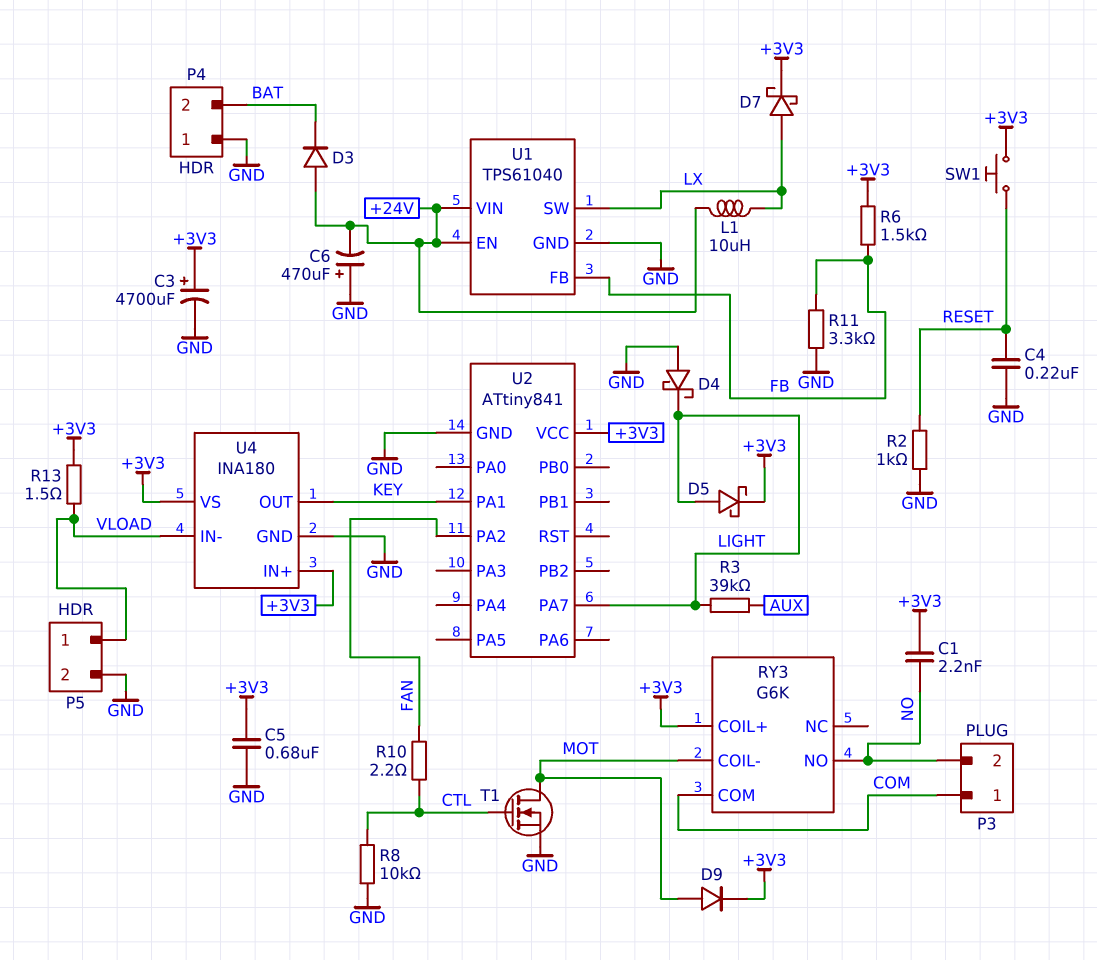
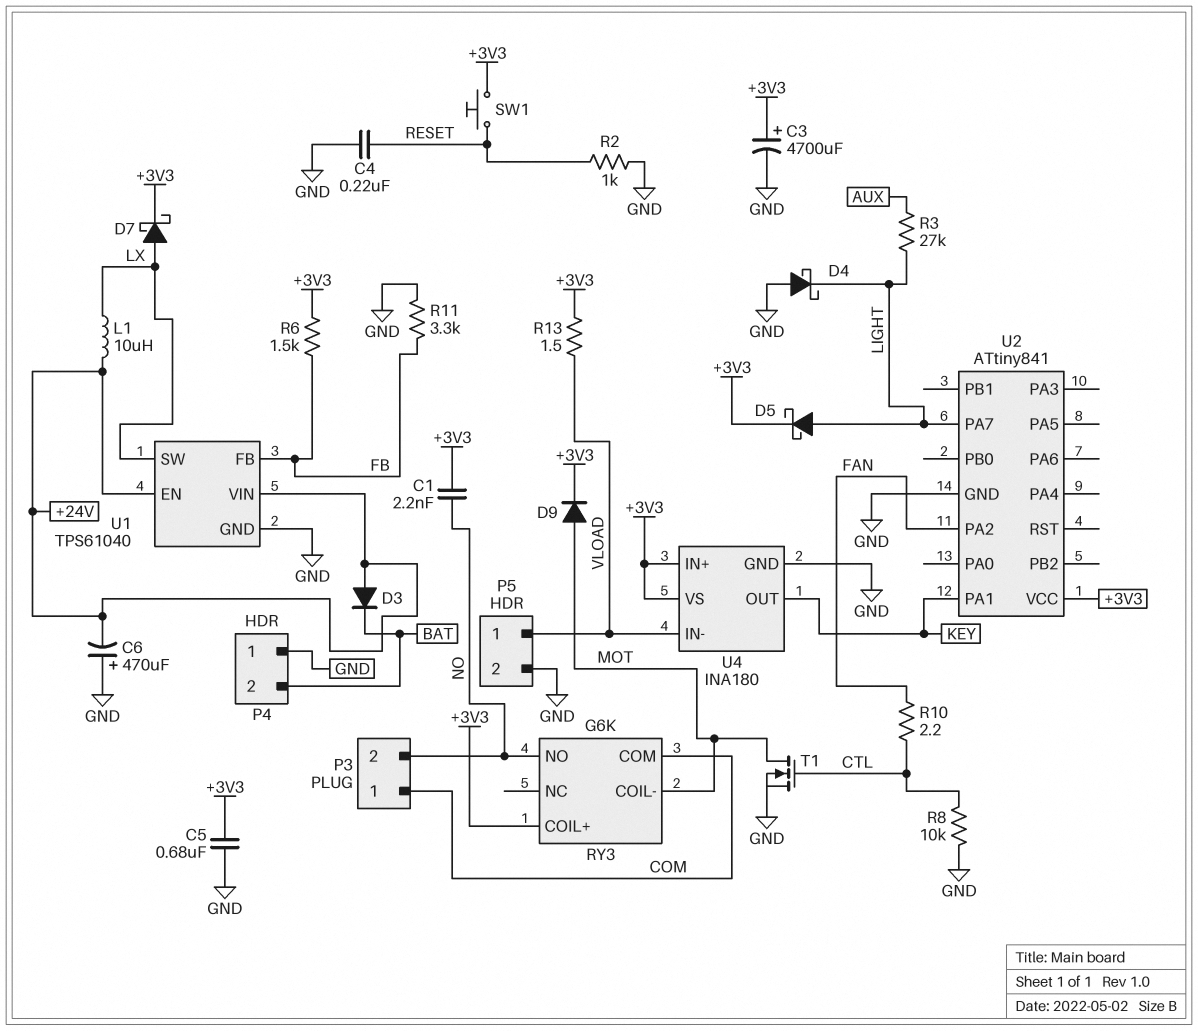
R3: 39k (AUX, LIGHT) -> 27k (AUX, LIGHT)

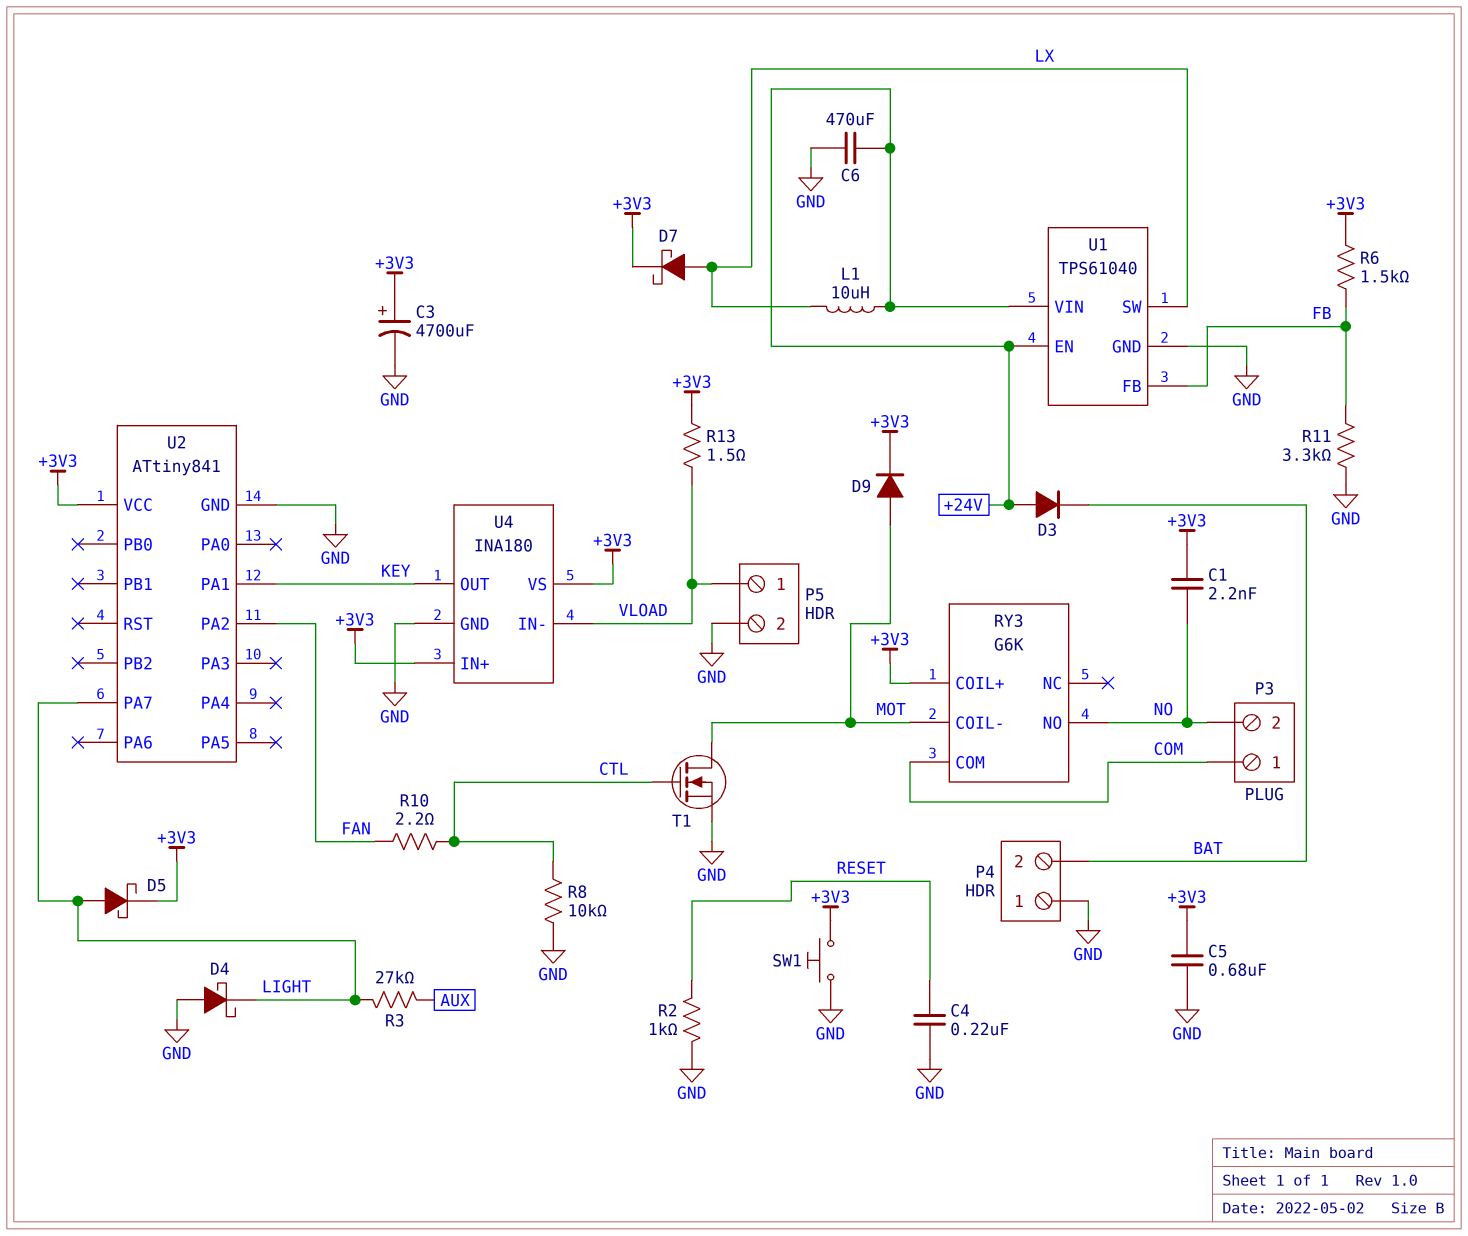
C6: 470uF (plus GND, minus +24V) -> 470uF (+24V, GND)
SW1: button (+3V3, RESET) -> button (+3V3, GND)

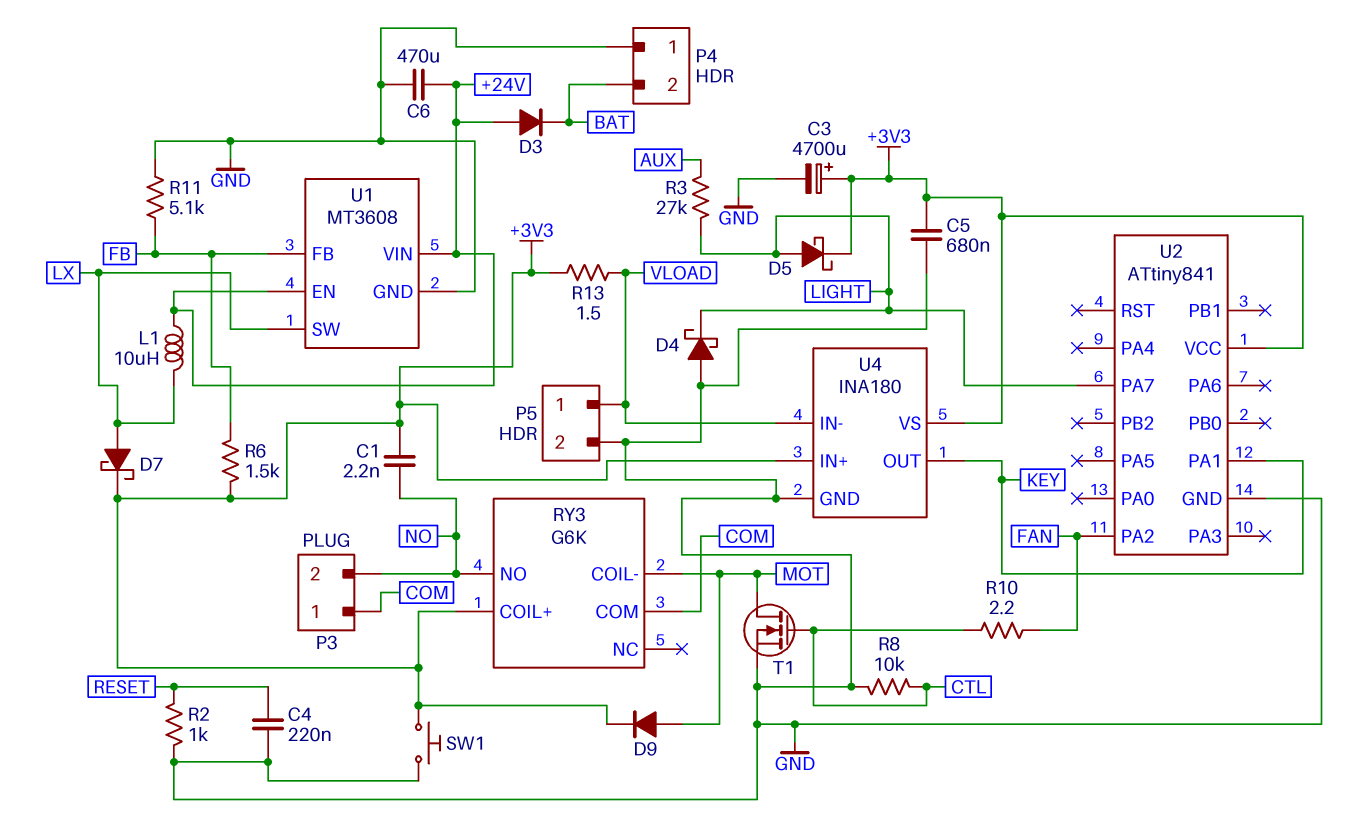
R11: 3.3k (FB, GND) -> 5.1k (FB, GND)
U1: TPS61040 -> MT3608

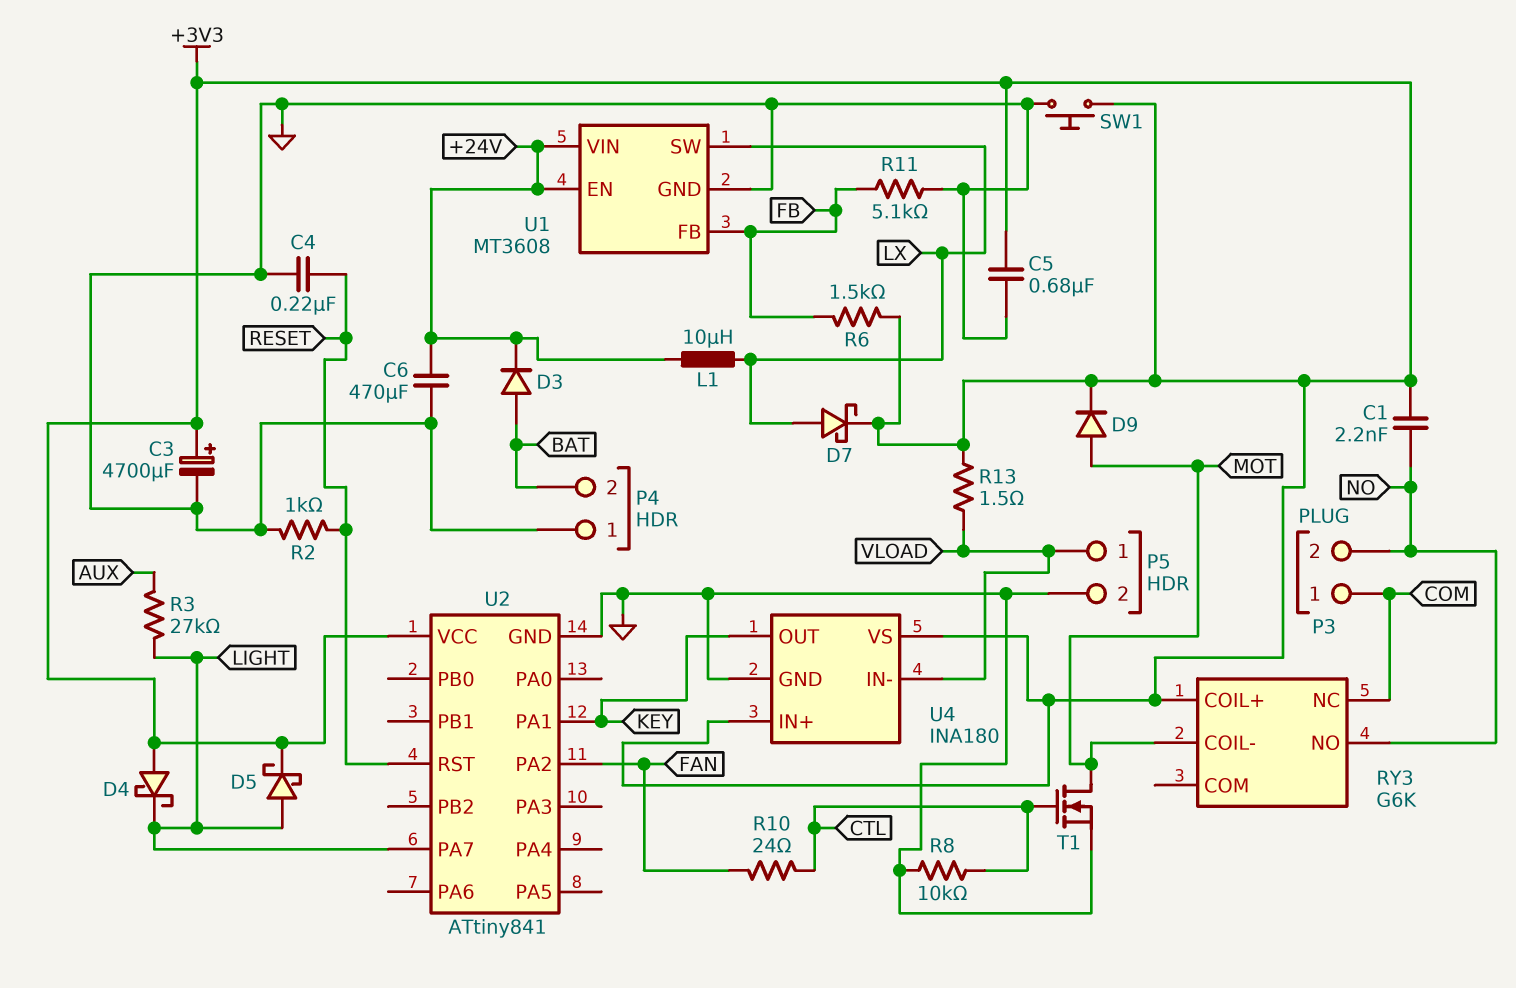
D3: diode (A +24V, K BAT) -> diode (A BAT, K +24V)
D4: schottky (A GND, K LIGHT) -> schottky (A +3V3, K LIGHT)
R10: 2.2 (CTL, FAN) -> 24 (CTL, FAN)
RY3 pin COM: COM -> none
RY3 pin NC: none -> COM
U2 pin RST: none -> RESET

